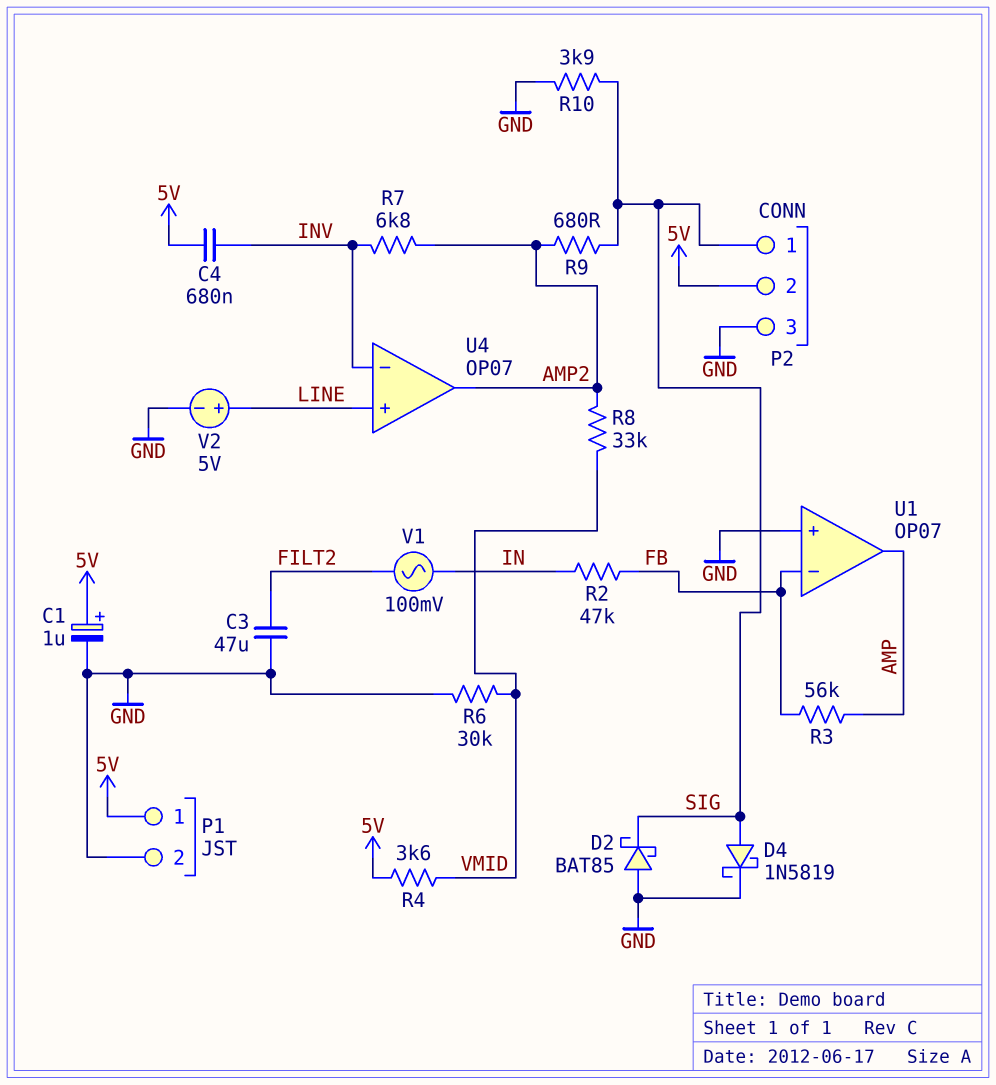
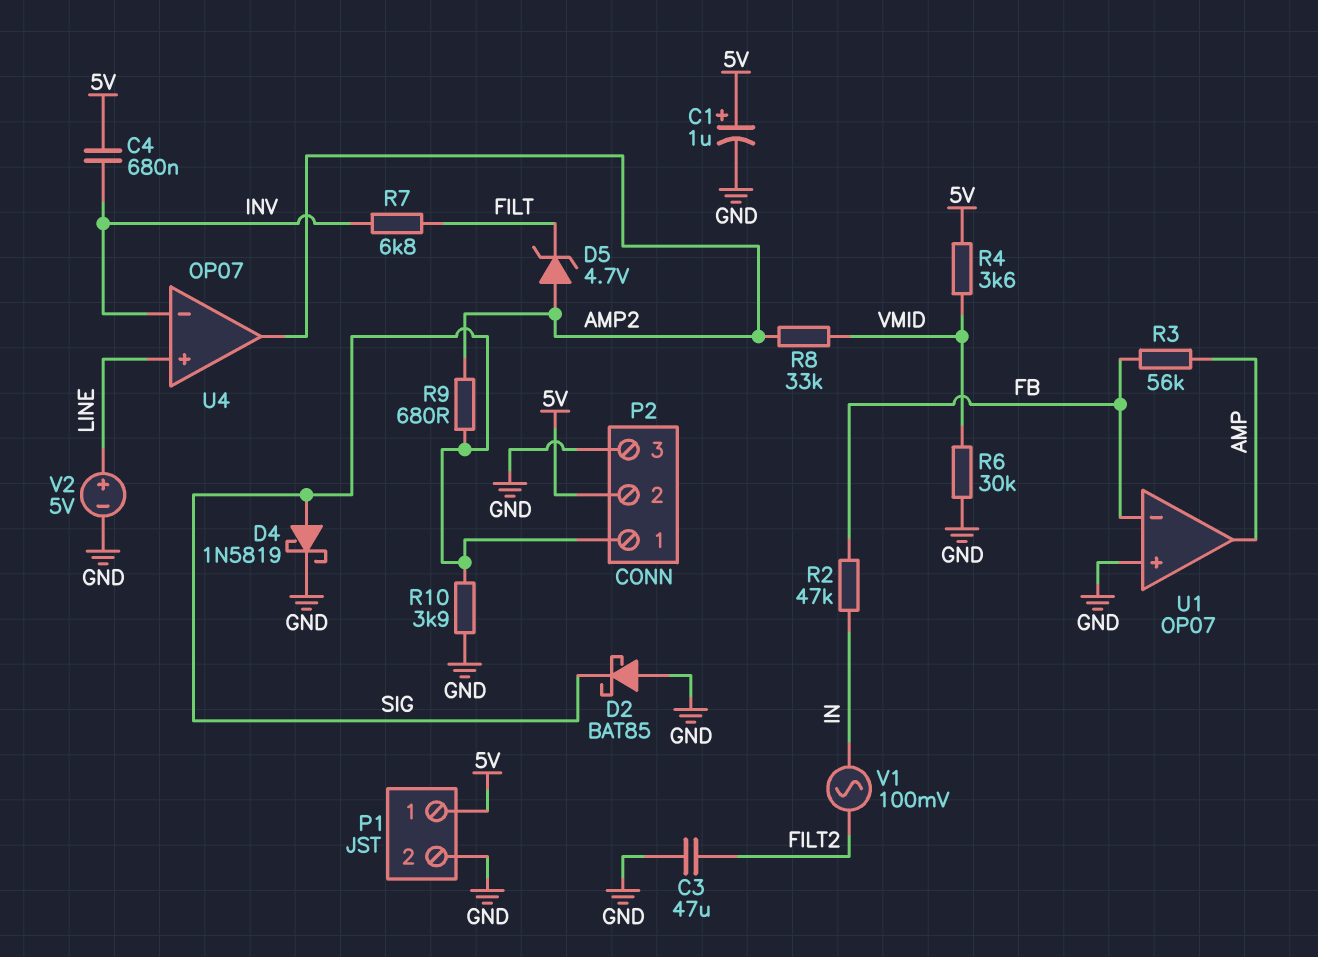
D5: none -> zener 4.7V (A AMP2, K FILT)
R7: 6.8k (AMP2, INV) -> 6.8k (FILT, INV)

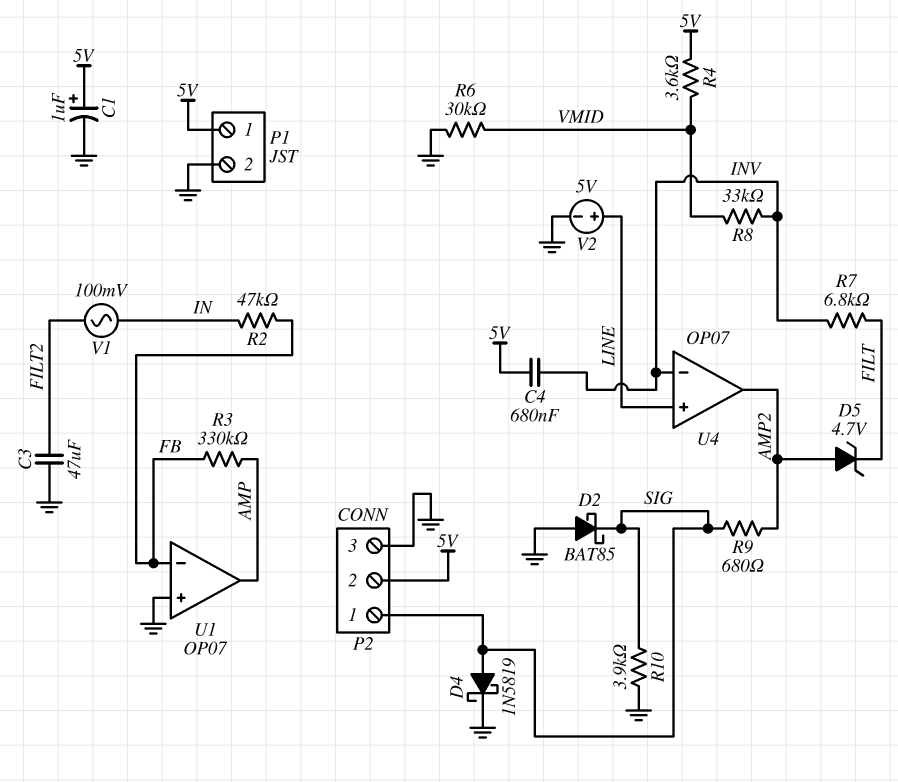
R3: 56k (AMP, FB) -> 330k (AMP, FB)
R8: 33k (AMP2, VMID) -> 33k (INV, VMID)

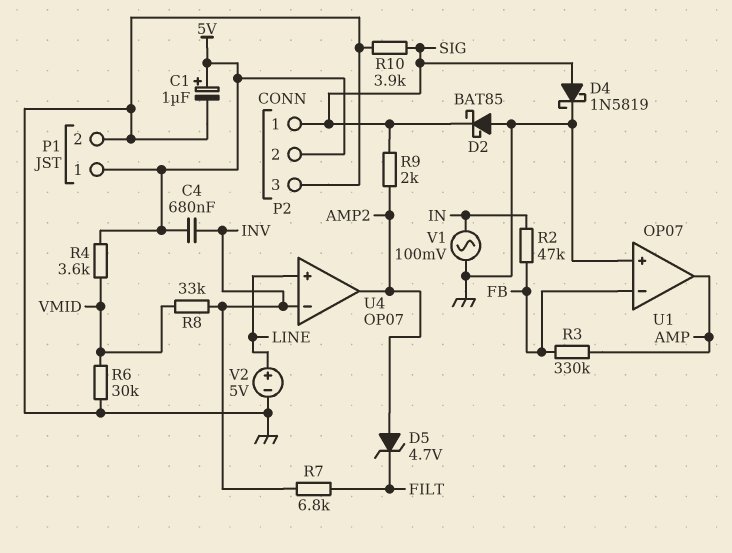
C3: 47uF (FILT2, GND) -> none
R9: 680 (AMP2, SIG) -> 2k (AMP2, SIG)
V1: AC 100mV (FILT2, IN) -> AC 100mV (GND, IN)

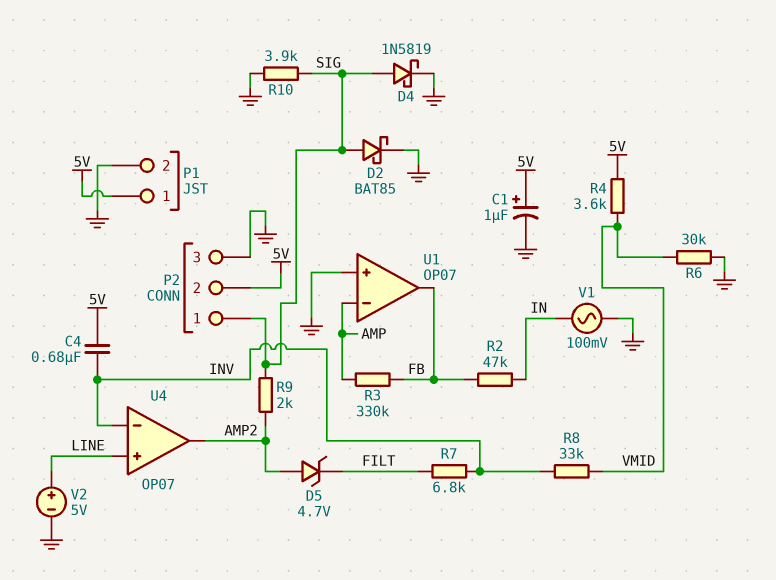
D2: schottky BAT85 (A GND, K SIG) -> schottky BAT85 (A SIG, K GND)
U1 pin in-: FB -> AMP
U1 pin out: AMP -> FB

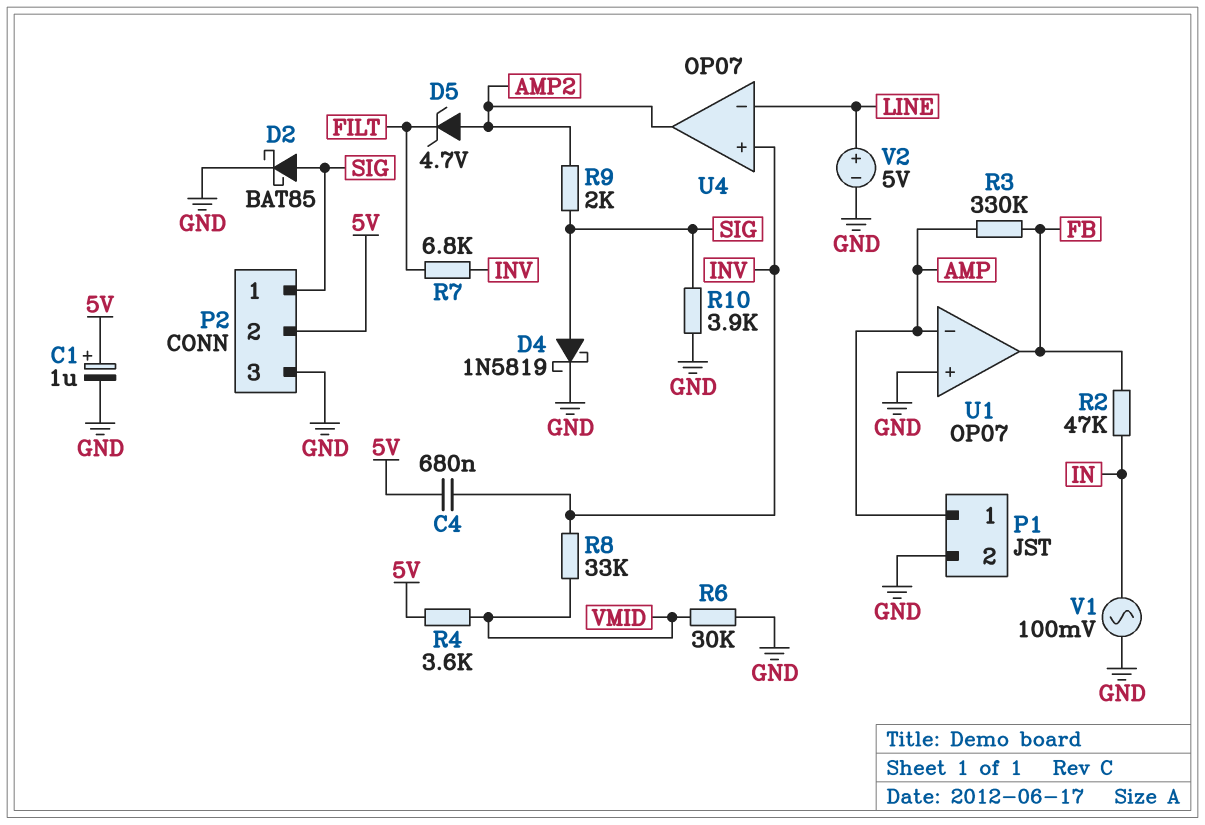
P1 pin 1: 5V -> AMP
U4 pin in+: LINE -> INV
U4 pin in-: INV -> LINE

